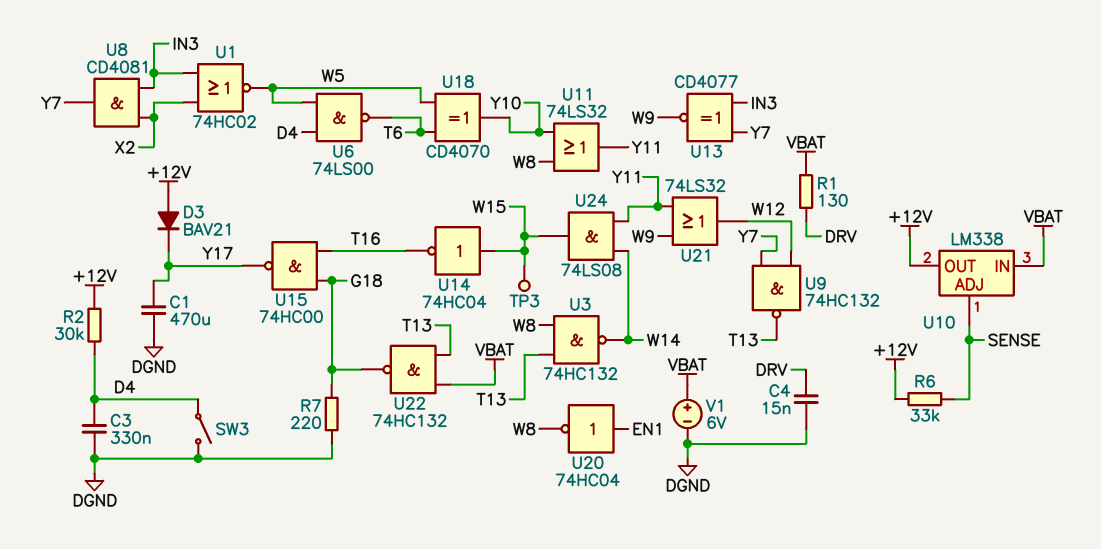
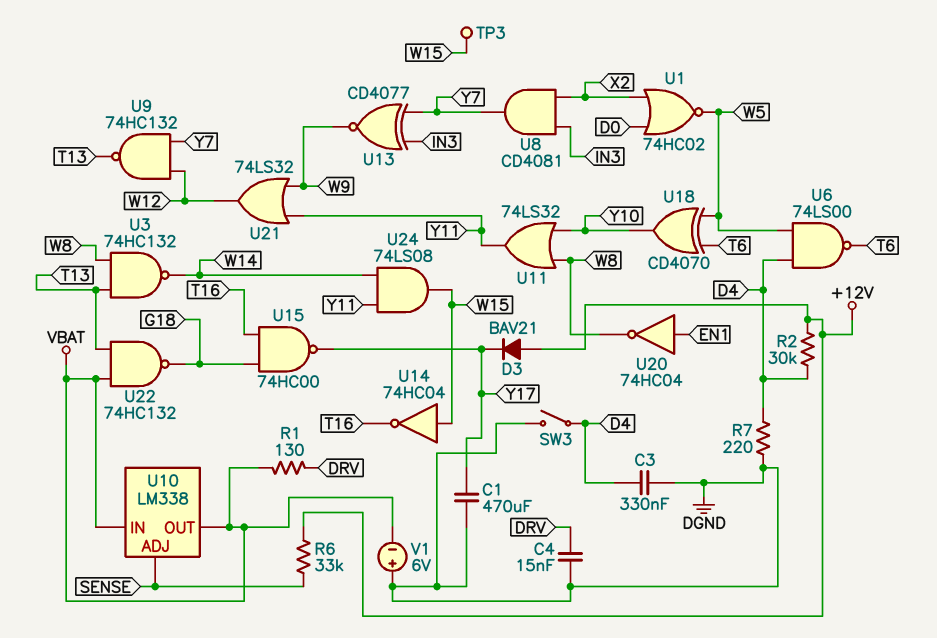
R7: 220 (DGND, G18) -> 220 (D4, DGND)
U1: NOR 74HC02 (in IN3, in X2, out W5) -> NOR 74HC02 (in D0, in X2, out W5)
U10 pin OUT: +12V -> VBAT
V1: 6V (plus VBAT, minus DGND) -> 6V (plus DGND, minus VBAT)

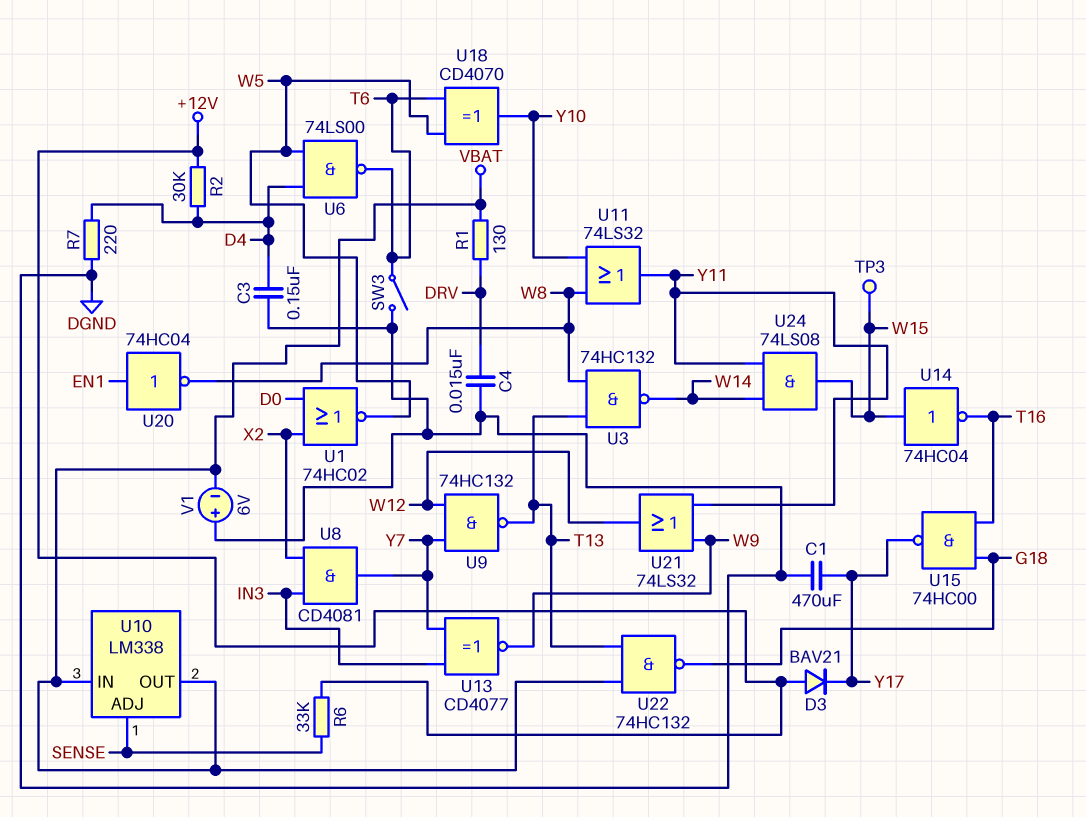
C3: 330nF (D4, DGND) -> 150nF (D4, DGND)
SW3: switch (D4, DGND) -> switch (DGND, T6)

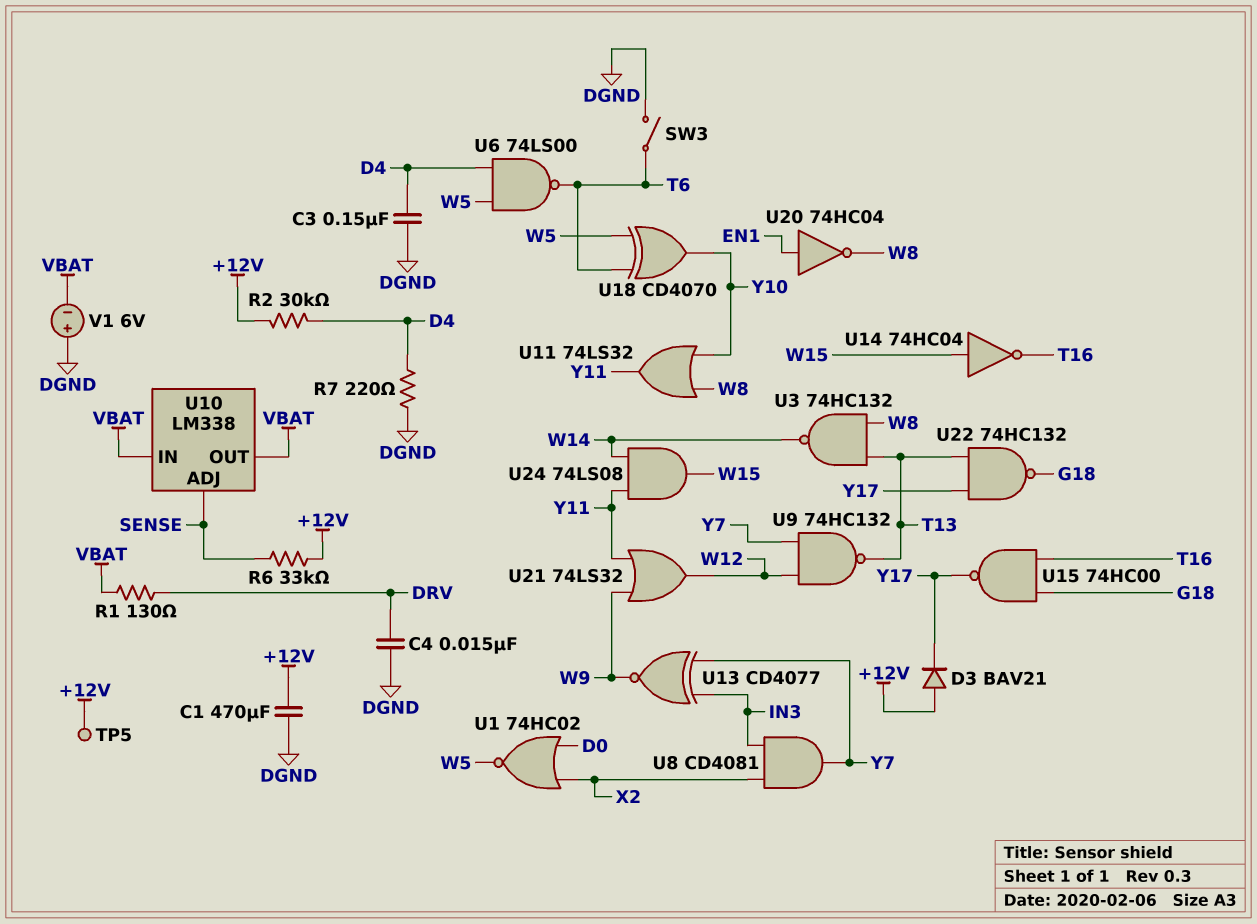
C1: 470uF (DGND, Y17) -> 470uF (+12V, DGND)
TP3: test point (W15) -> none
TP5: none -> test point (+12V)
U22: NAND 74HC132 (in T13, in VBAT, out G18) -> NAND 74HC132 (in T13, in Y17, out G18)

